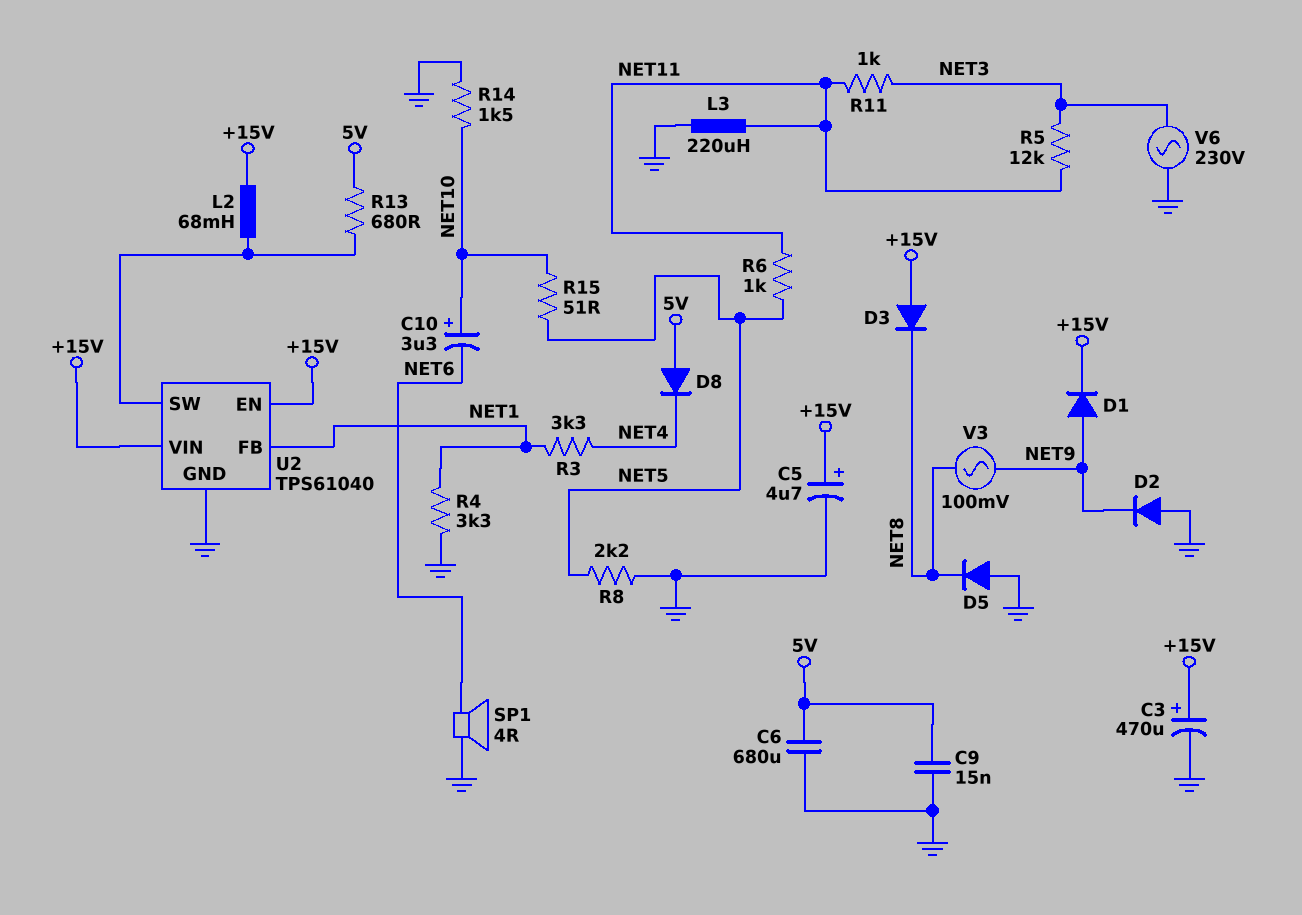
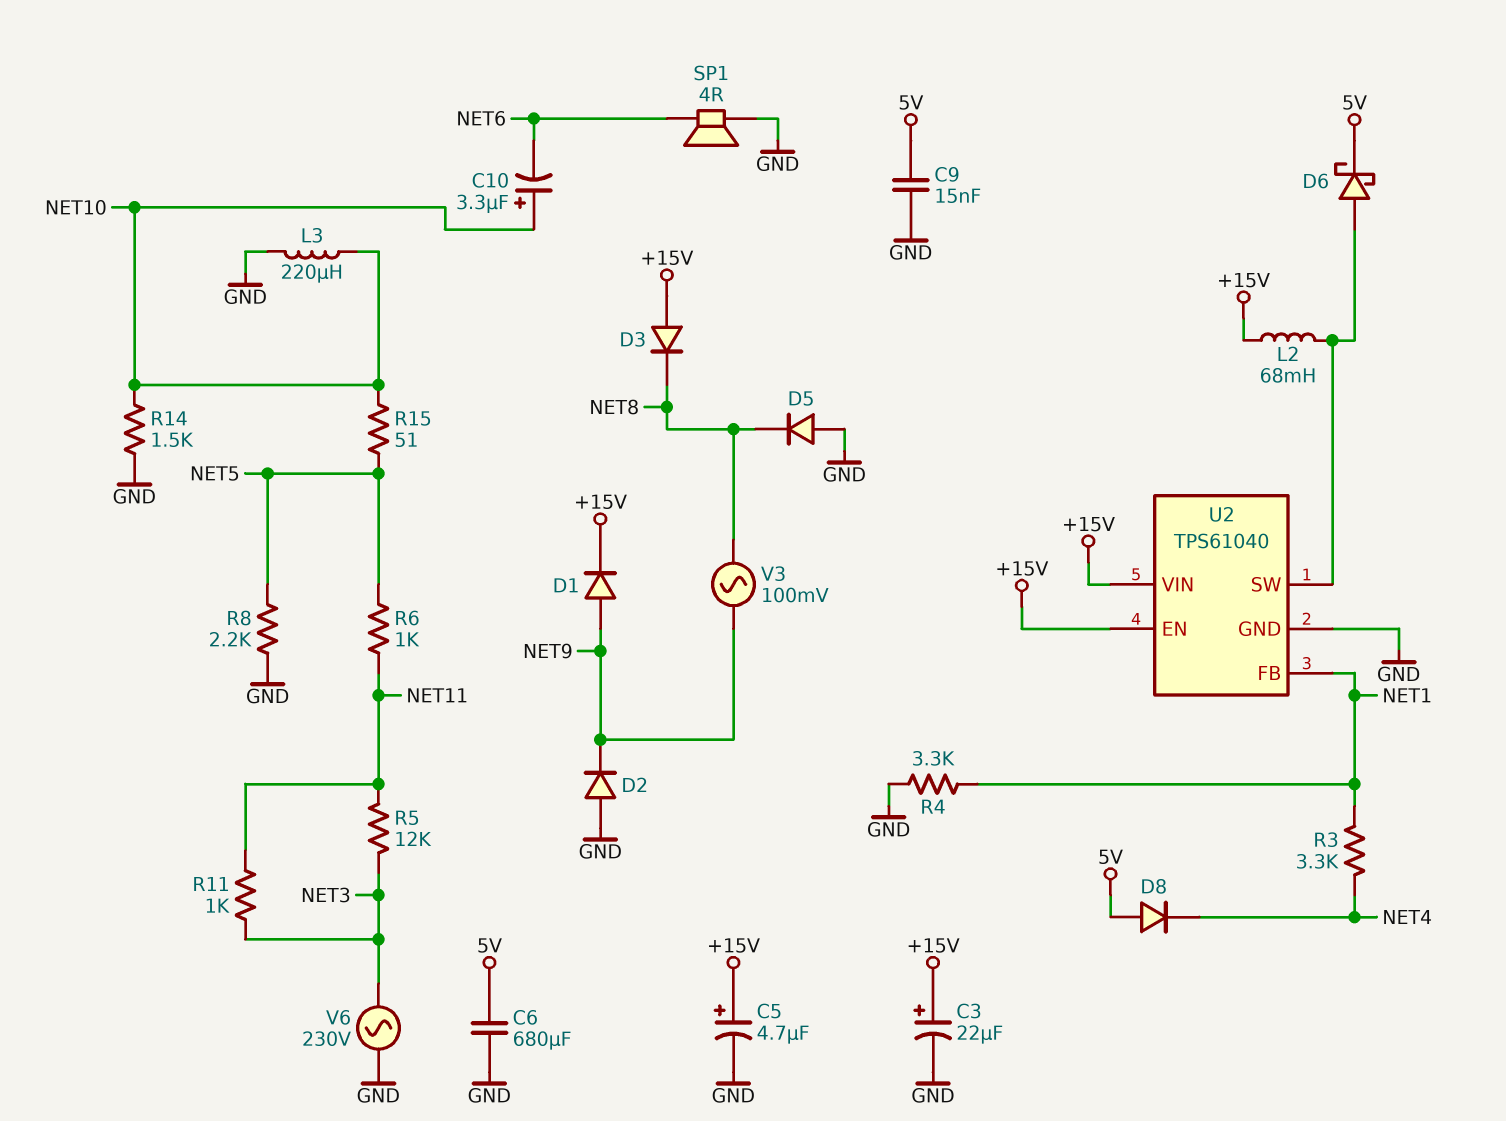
C3: 470uF (plus +15V, minus GND) -> 22uF (plus +15V, minus GND)
D6: none -> schottky (A U2/SW, K 5V)
L3: 220uH (GND, NET11) -> 220uH (GND, NET10)
R13: 680 (5V, U2/SW) -> none

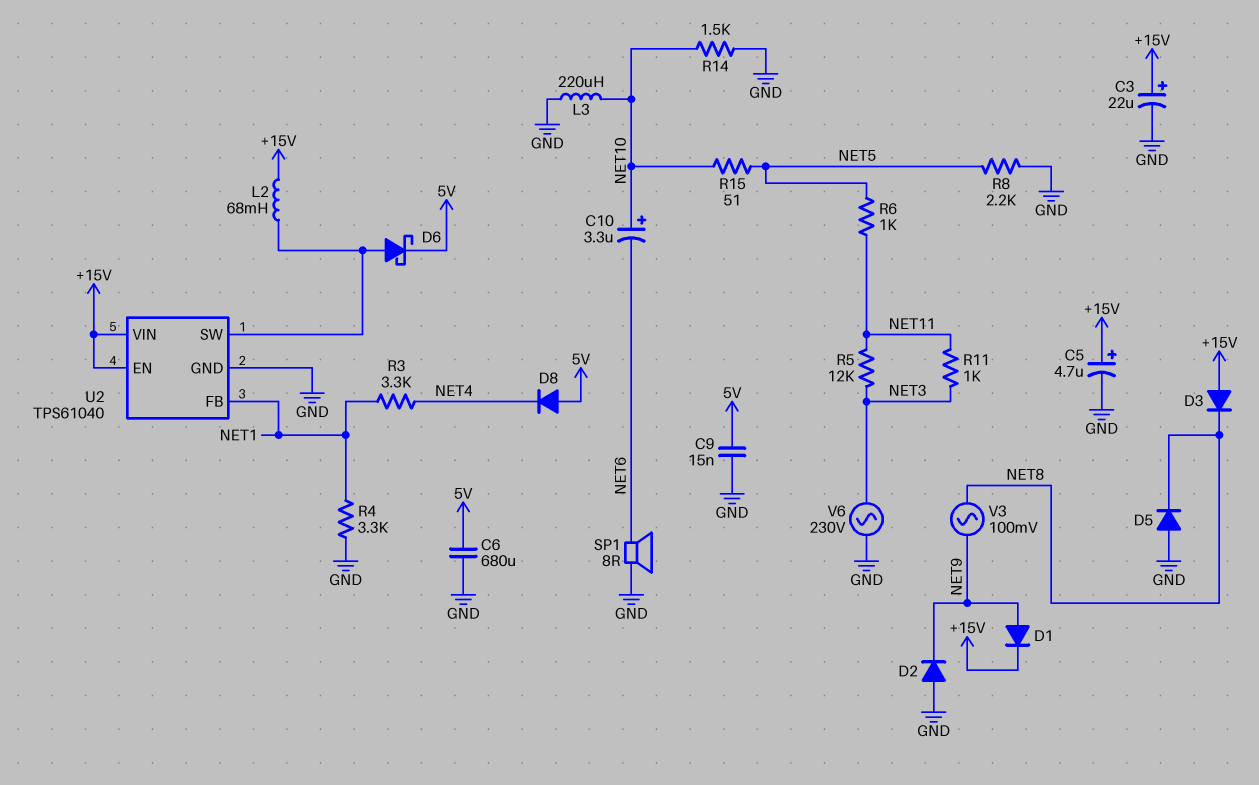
SP1: speaker 4R (GND, NET6) -> speaker 8R (GND, NET6)

